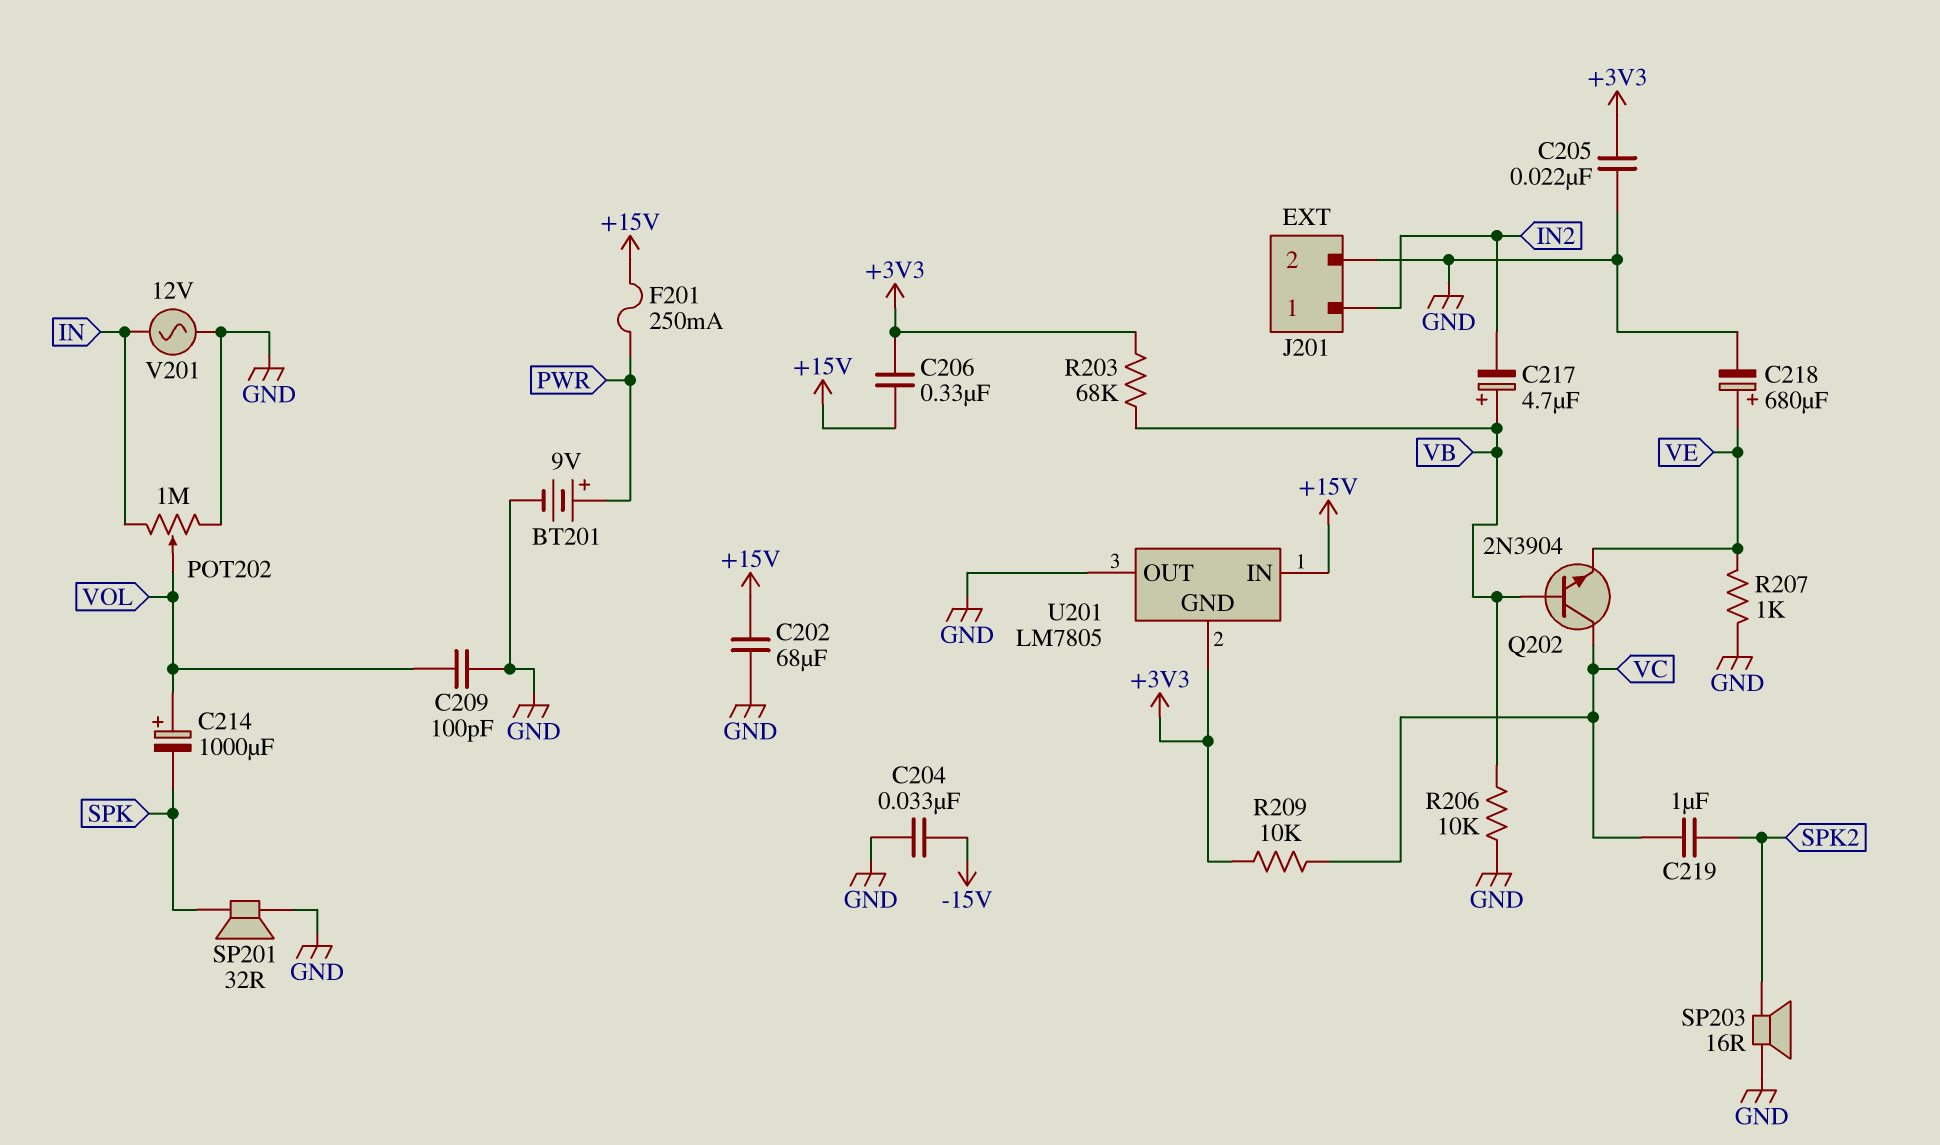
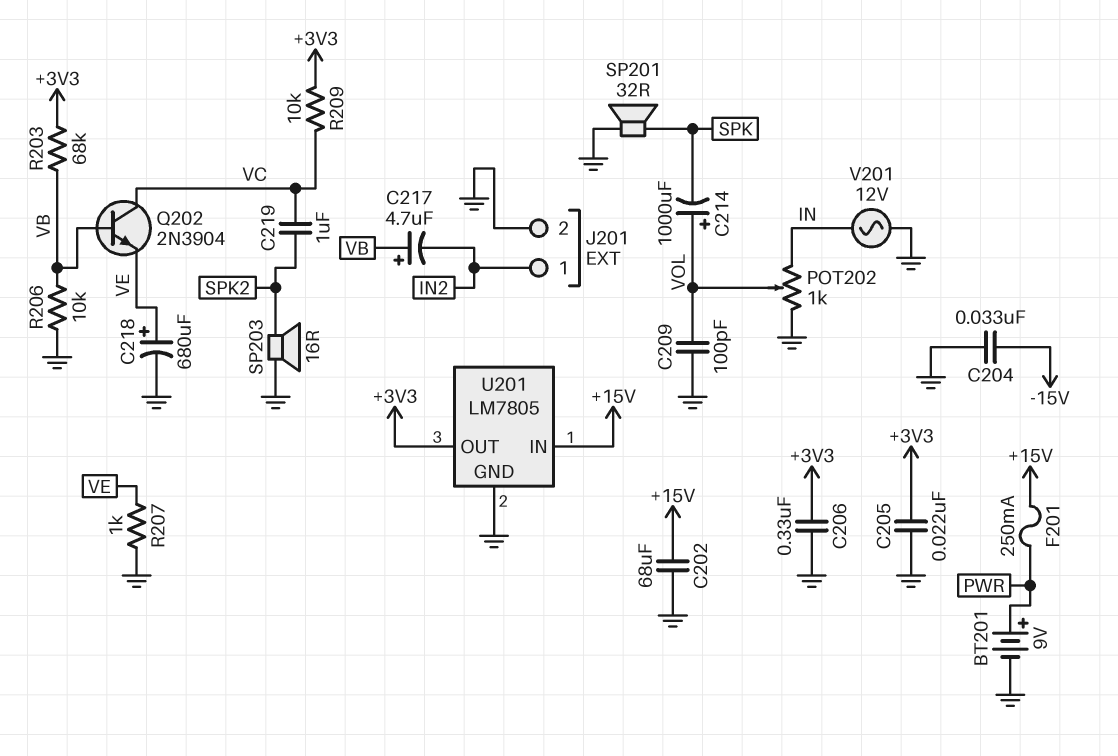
C206: 330nF (+3V3, +15V) -> 330nF (+3V3, GND)
POT202: 1M (GND, IN, wiper VOL) -> 1k (GND, IN, wiper VOL)
U201 pin GND: +3V3 -> GND
U201 pin OUT: GND -> +3V3

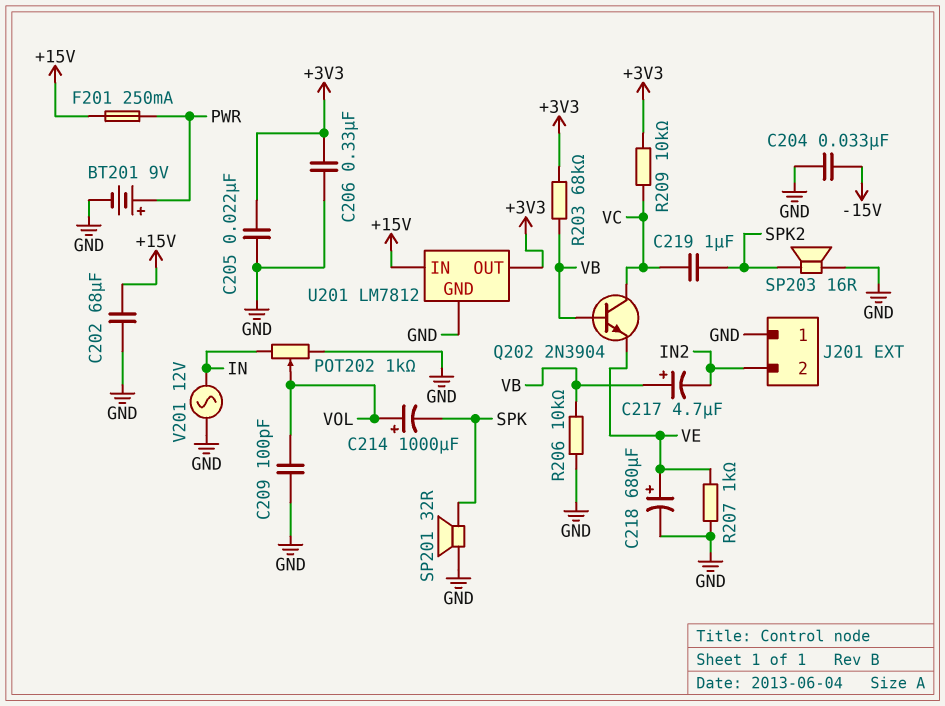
J201 pin 1: IN2 -> GND
J201 pin 2: GND -> IN2
U201: LM7805 -> LM7812

